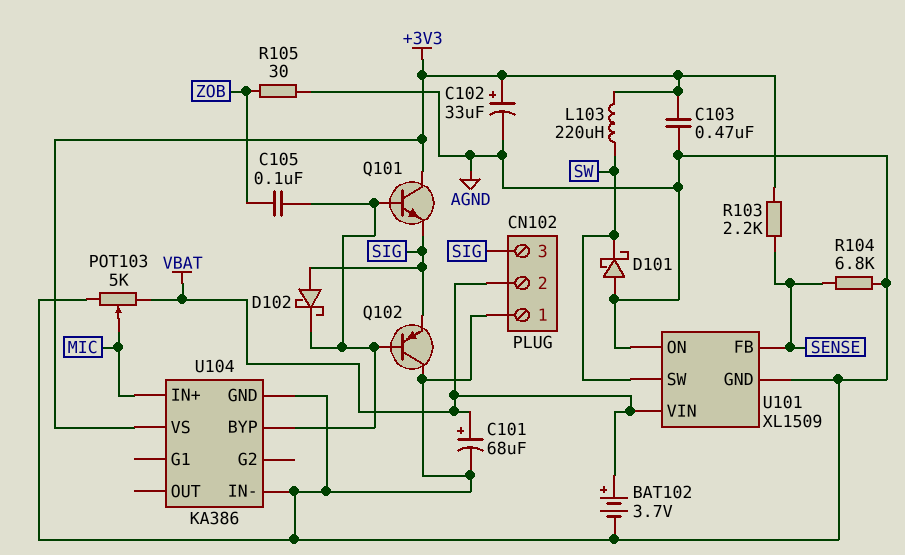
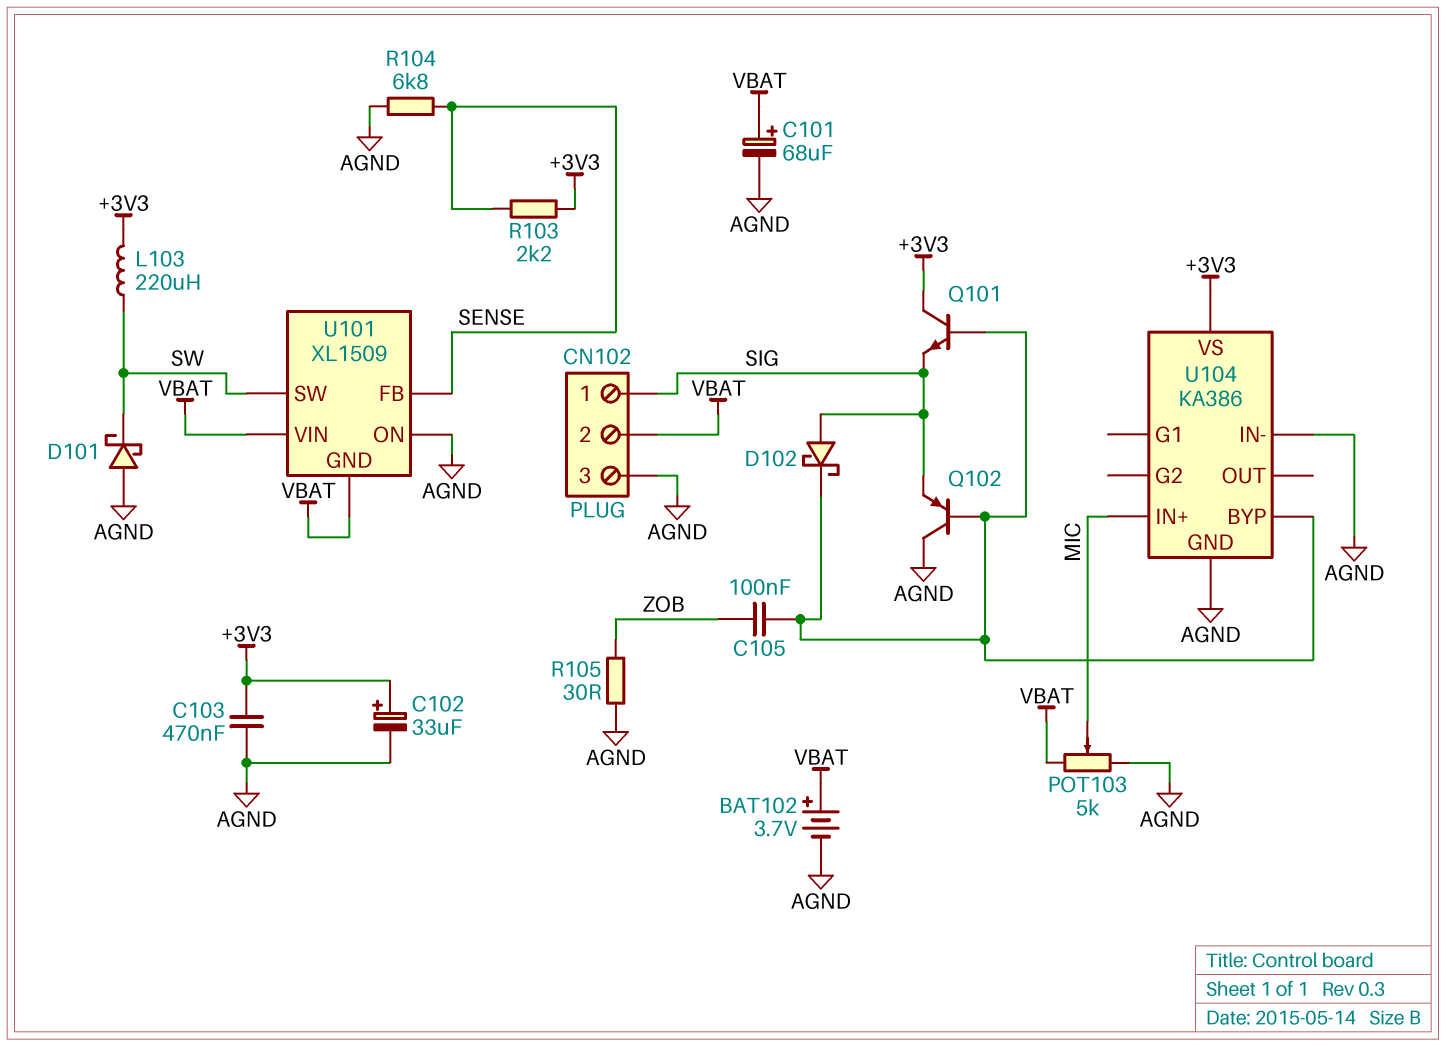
CN102 pin 1: AGND -> SIG
CN102 pin 3: SIG -> AGND
U101 pin GND: AGND -> VBAT

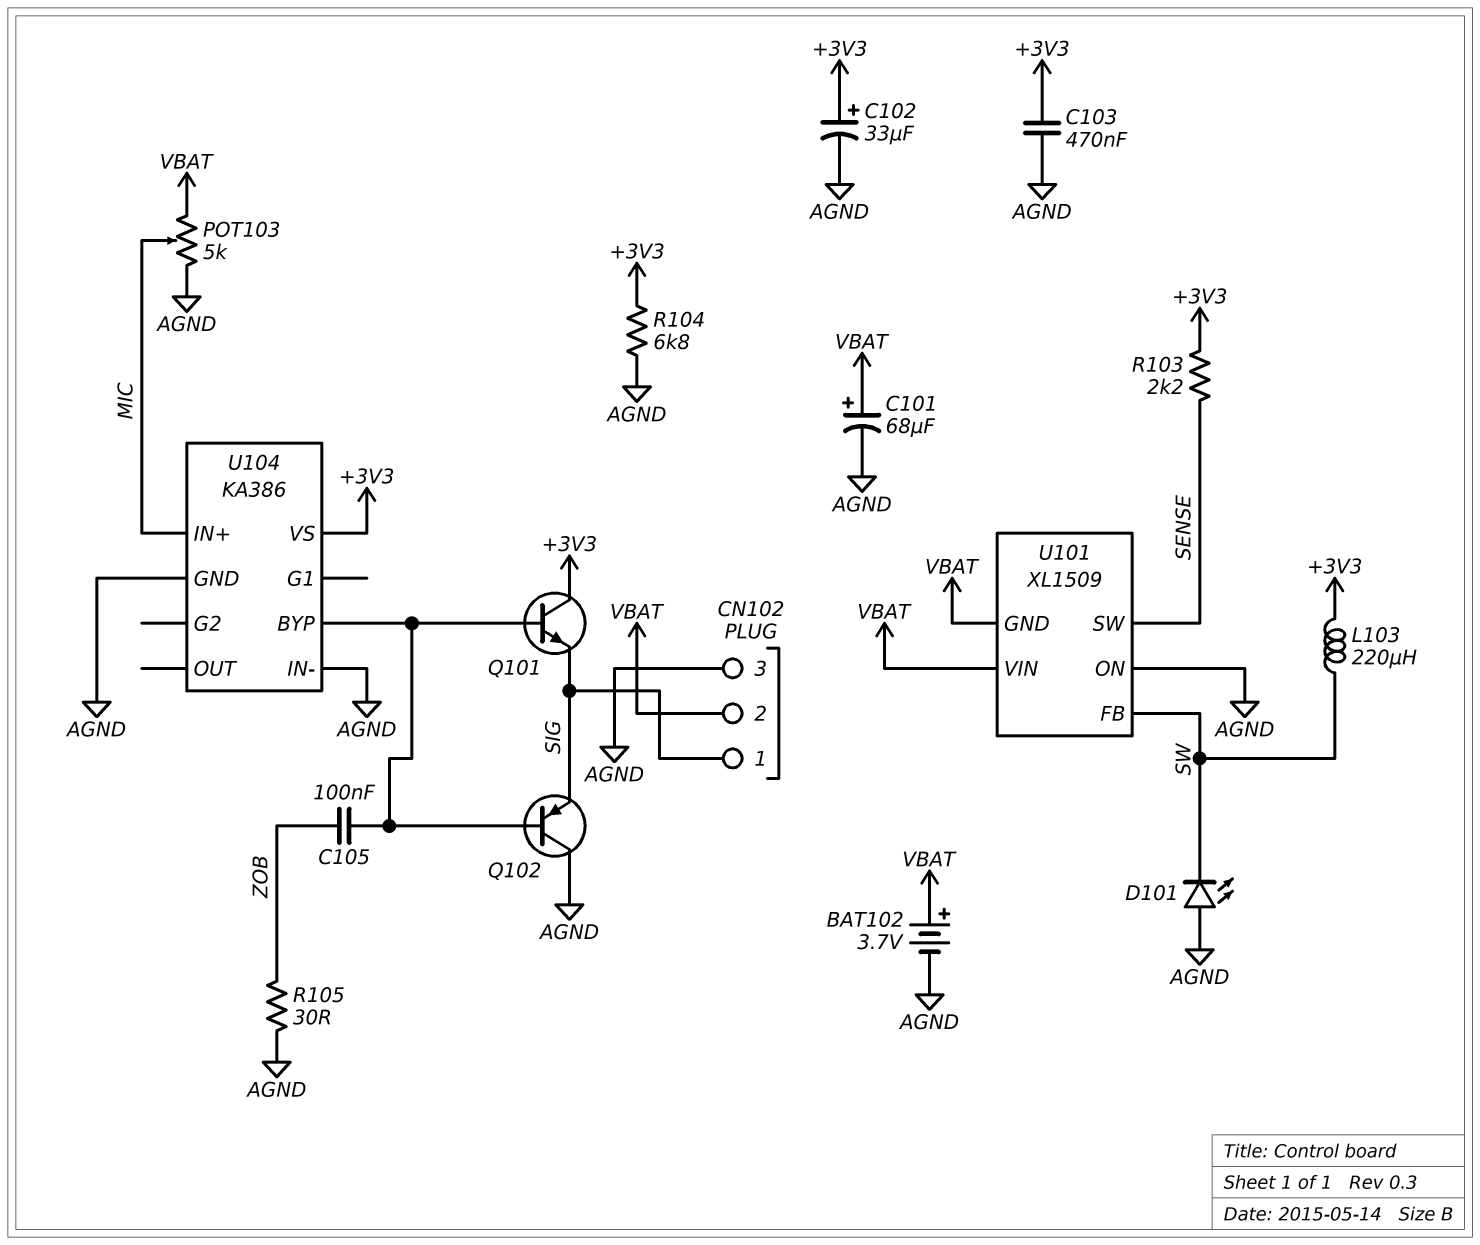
D101: schottky (A AGND, K SW) -> LED (A AGND, K SW)
D102: schottky (A SIG, K U104/BYP) -> none
R104: 6.8k (AGND, SENSE) -> 6.8k (+3V3, AGND)
U101 pin FB: SENSE -> SW
U101 pin SW: SW -> SENSE

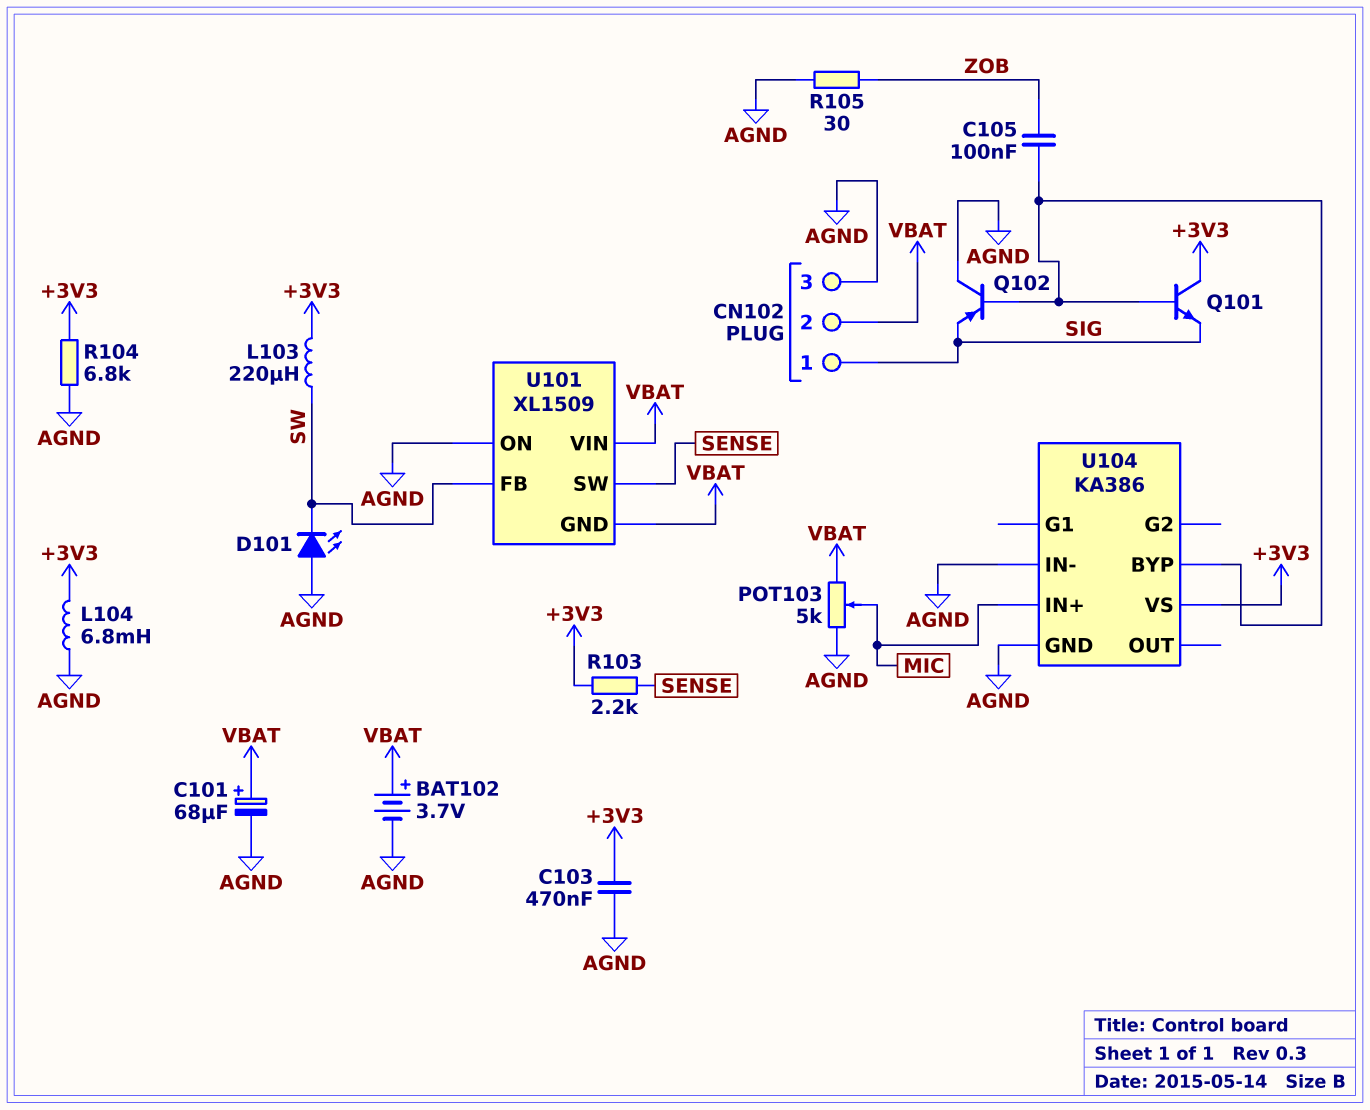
C102: 33uF (plus +3V3, minus AGND) -> none
L104: none -> 6.8mH (+3V3, AGND)

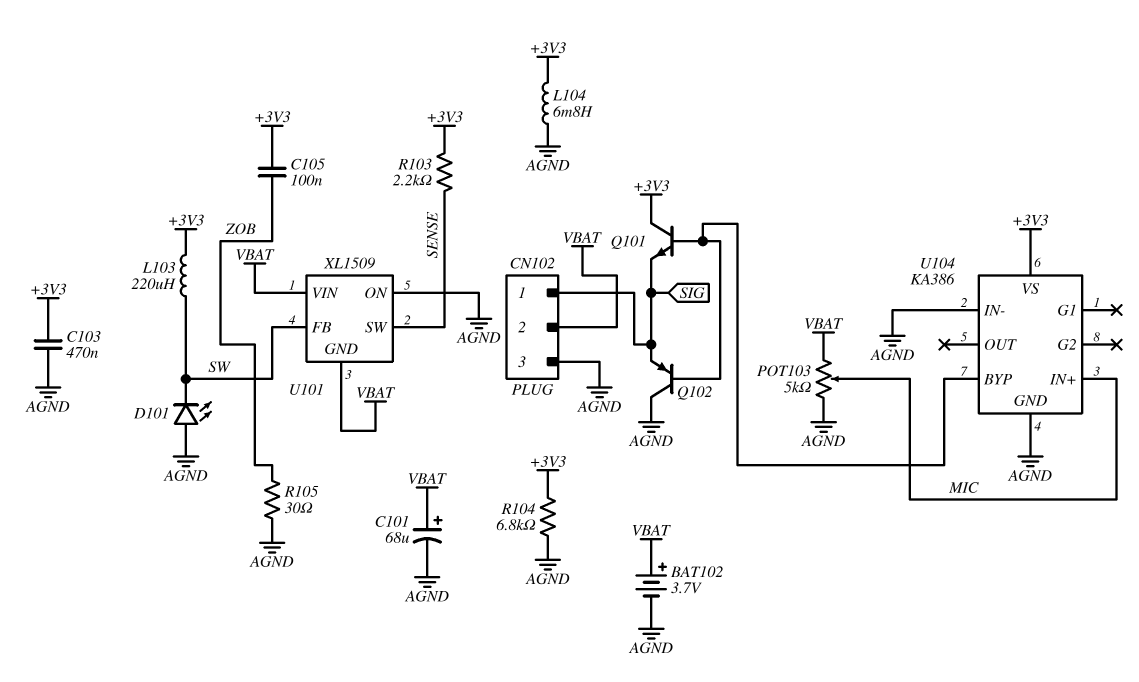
C105: 100nF (U104/BYP, ZOB) -> 100nF (+3V3, ZOB)

